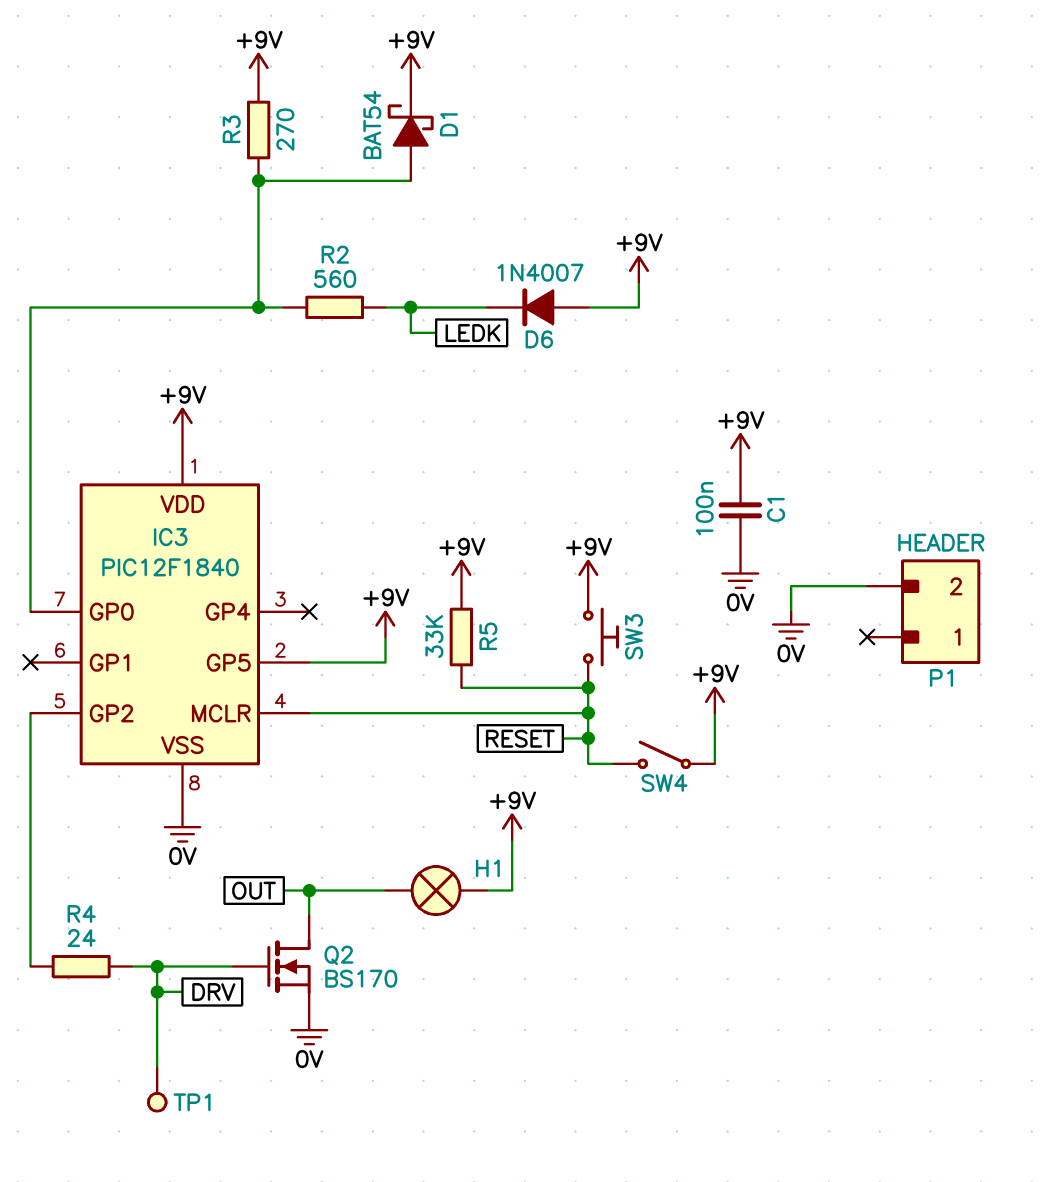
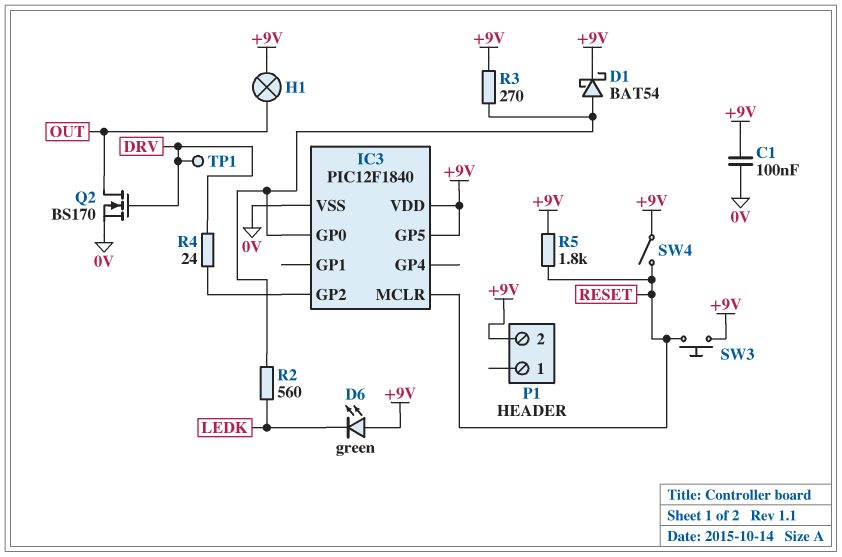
D6: diode 1N4007 (A +9V, K LEDK) -> LED green (A +9V, K LEDK)
P1 pin 2: 0V -> +9V
R5: 33k (+9V, RESET) -> 1.8k (+9V, RESET)

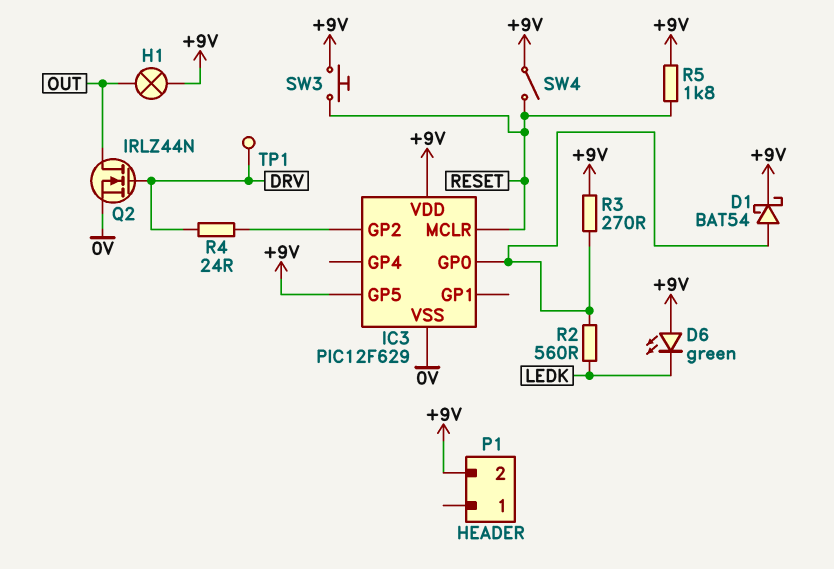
C1: 100nF (+9V, 0V) -> none
IC3: PIC12F1840 -> PIC12F629
Q2: NMOS BS170 (G DRV, D OUT, S 0V) -> NMOS IRLZ44N (G DRV, D OUT, S 0V)

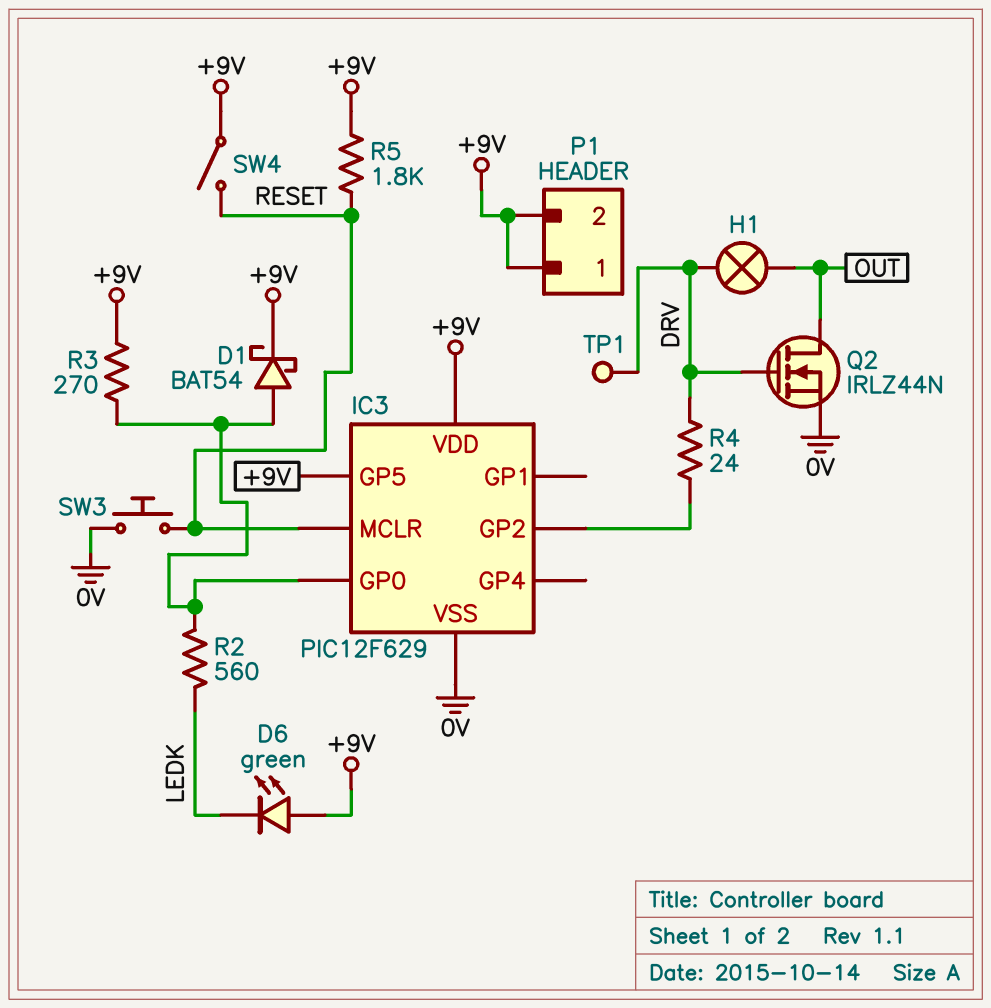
H1: lamp (+9V, OUT) -> lamp (DRV, OUT)
P1 pin 1: none -> +9V
SW3: button (+9V, RESET) -> button (0V, RESET)

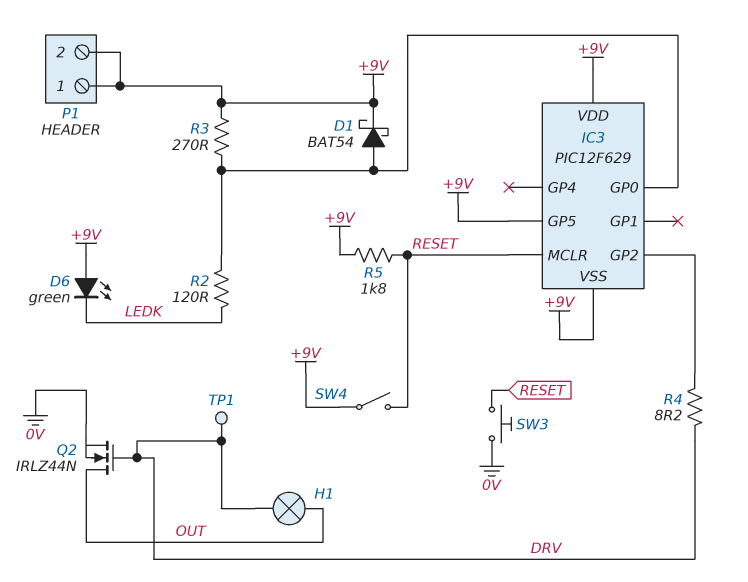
IC3 pin VSS: 0V -> +9V
R2: 560 (IC3/GP0, LEDK) -> 120 (IC3/GP0, LEDK)
R4: 24 (DRV, IC3/GP2) -> 8.2 (DRV, IC3/GP2)

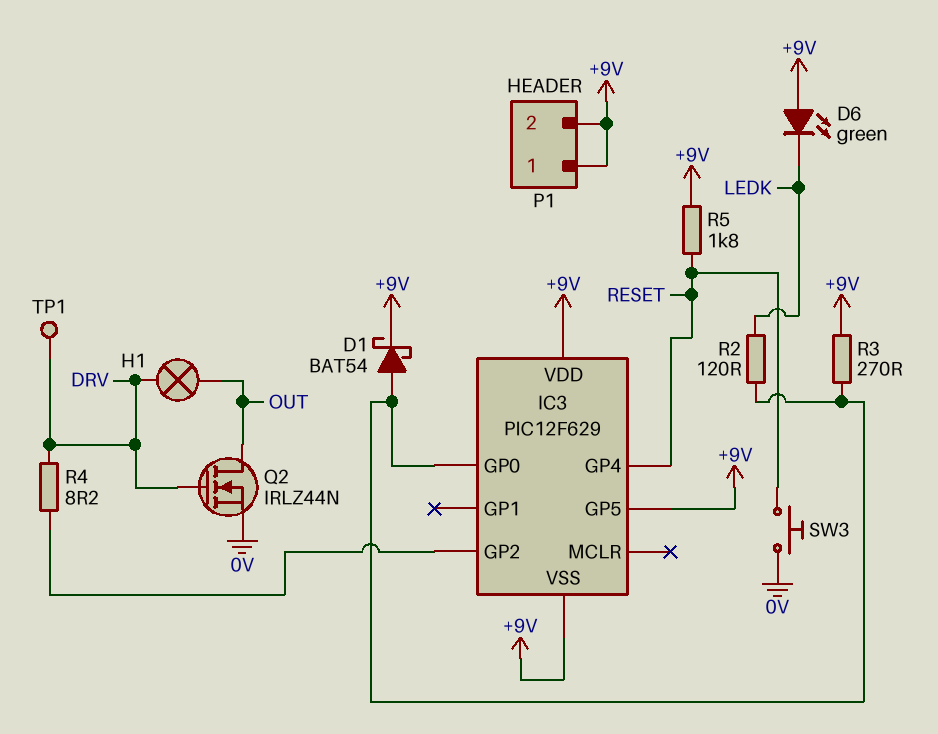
IC3 pin GP4: none -> RESET
IC3 pin MCLR: RESET -> none
SW4: switch (+9V, RESET) -> none

